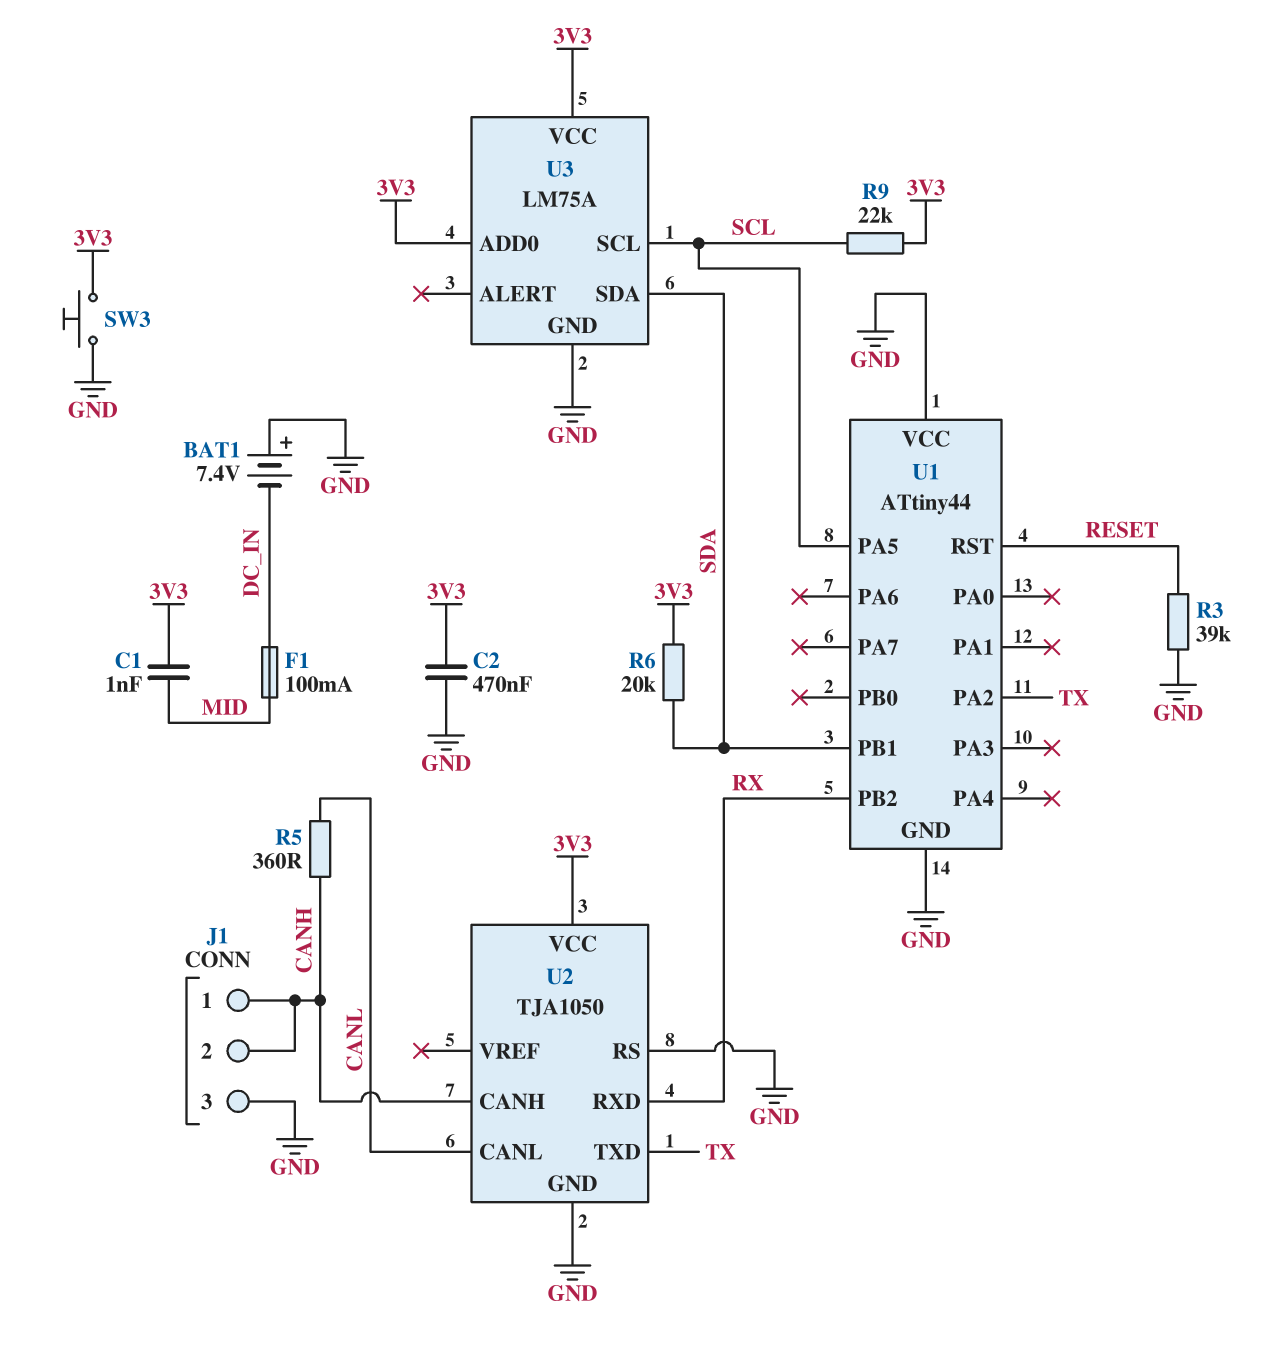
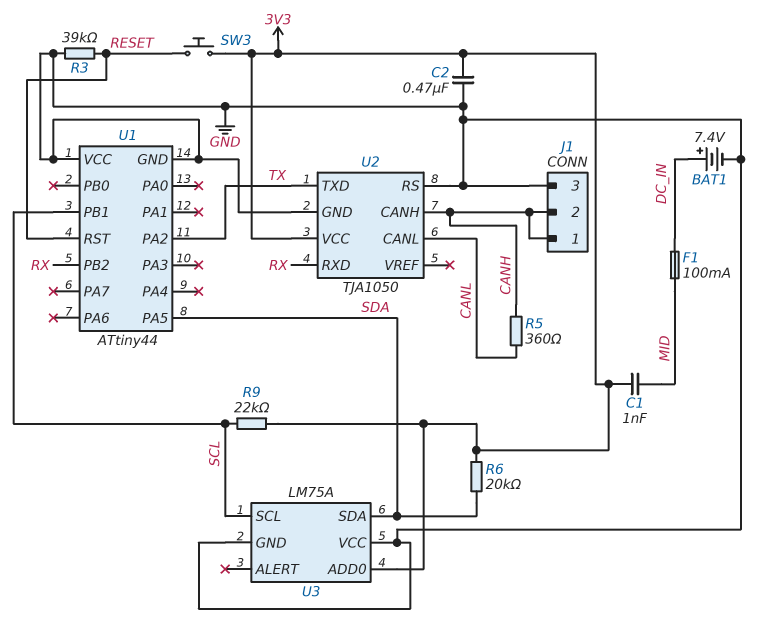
BAT1: 7.4V (plus GND, minus DC_IN) -> 7.4V (plus DC_IN, minus GND)
SW3: button (3V3, GND) -> button (3V3, RESET)
U1 pin PA5: SCL -> SDA
U1 pin PB1: SDA -> SCL
U3 pin VCC: 3V3 -> GND

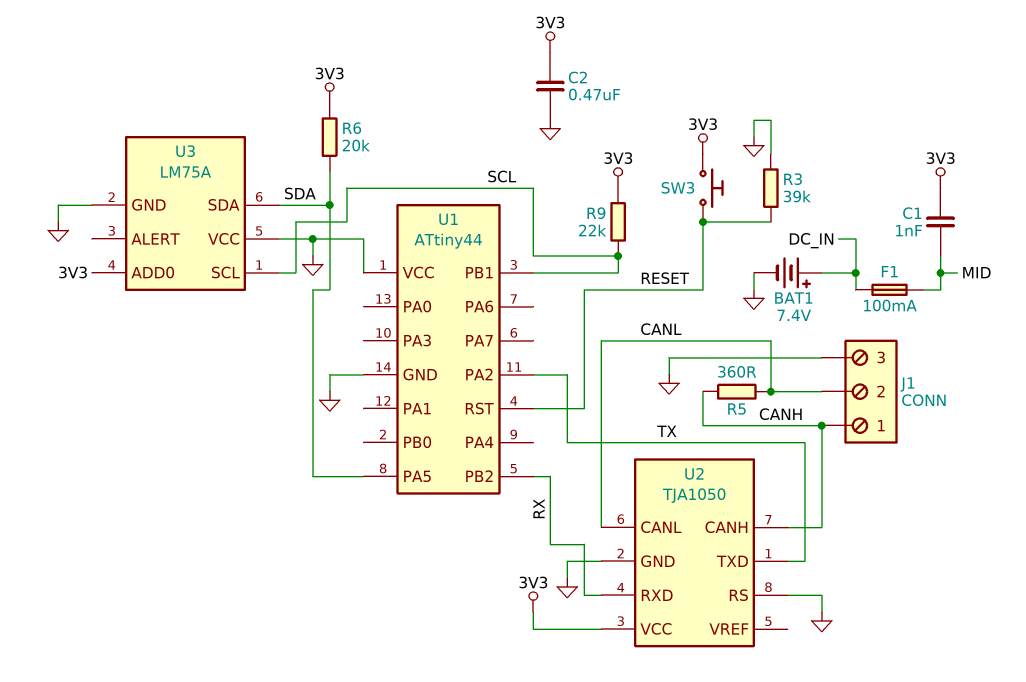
J1 pin 2: CANH -> CANL

